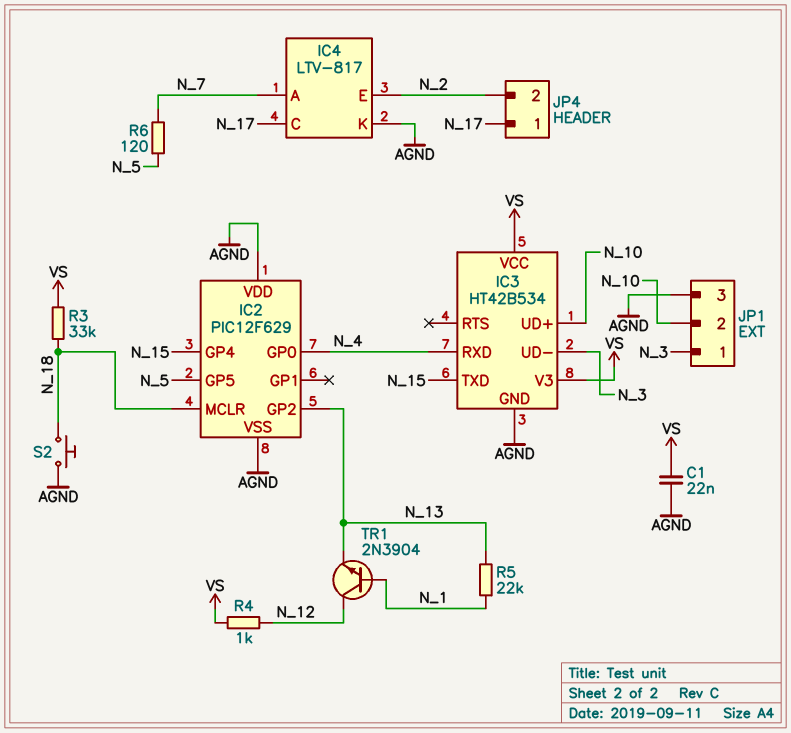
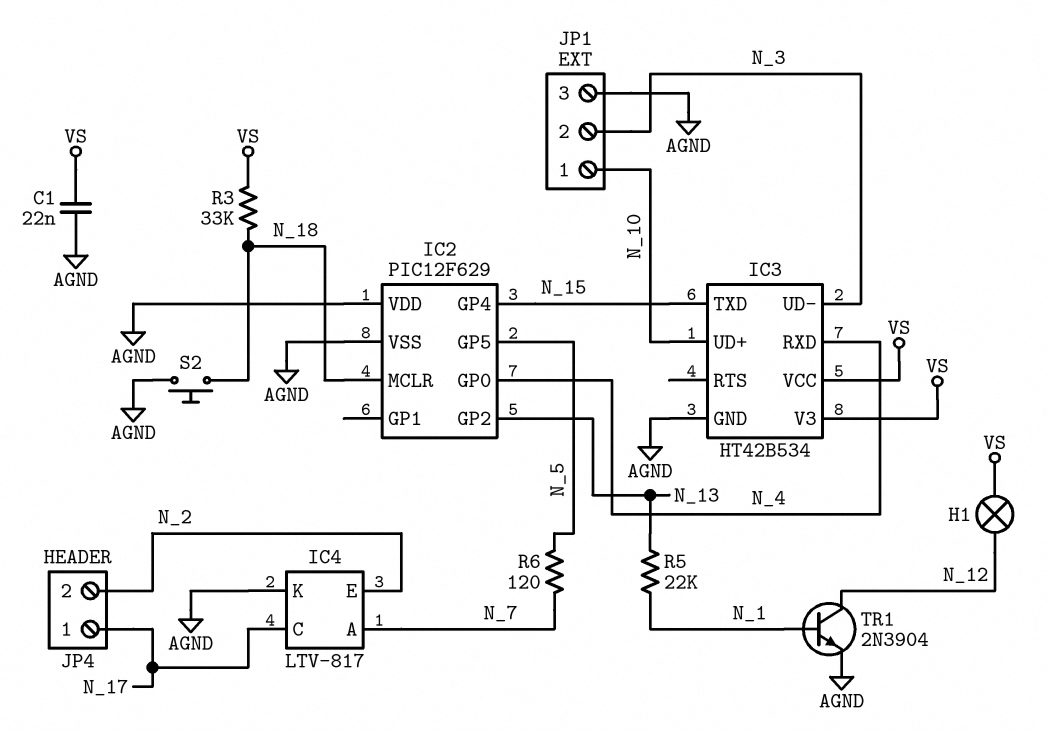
H1: none -> lamp (N_12, VS)
JP1 pin 1: N_3 -> N_10
JP1 pin 2: N_10 -> N_3
R4: 1k (N_12, VS) -> none
TR1: NPN 2N3904 (B N_1, C N_12, E N_13) -> NPN 2N3904 (B N_1, C N_12, E AGND)

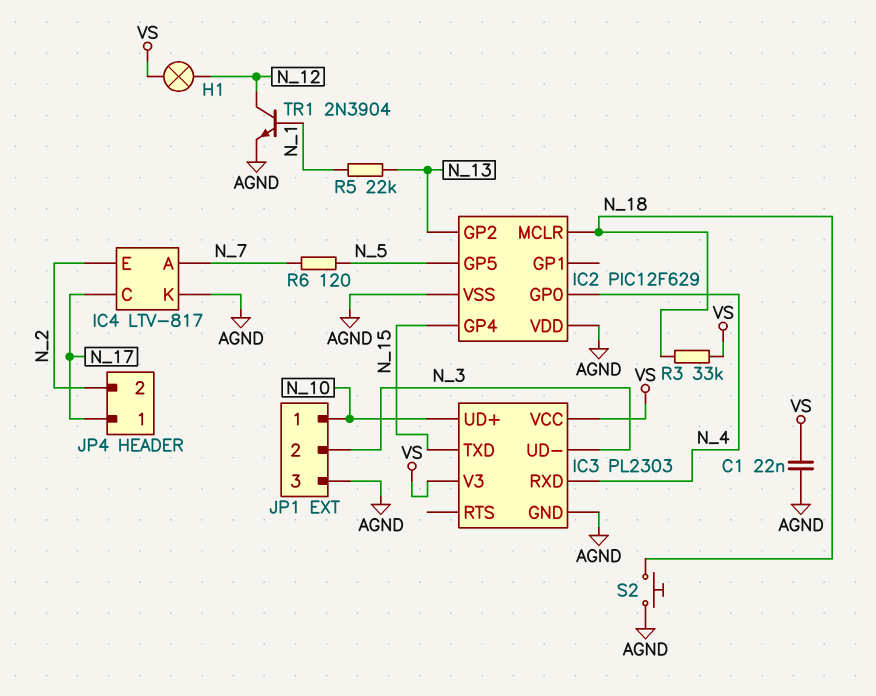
IC3: HT42B534 -> PL2303

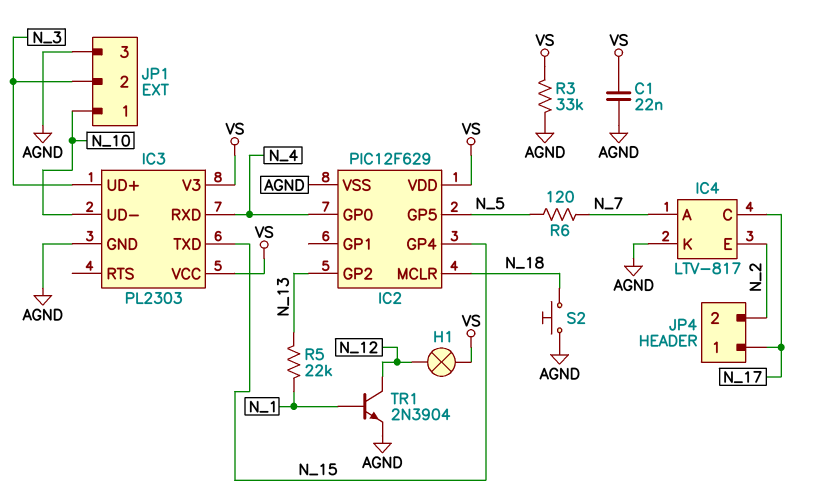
IC2 pin VDD: AGND -> VS
IC3 pin UD+: N_10 -> N_3
IC3 pin UD-: N_3 -> N_10
R3: 33k (N_18, VS) -> 33k (AGND, VS)

